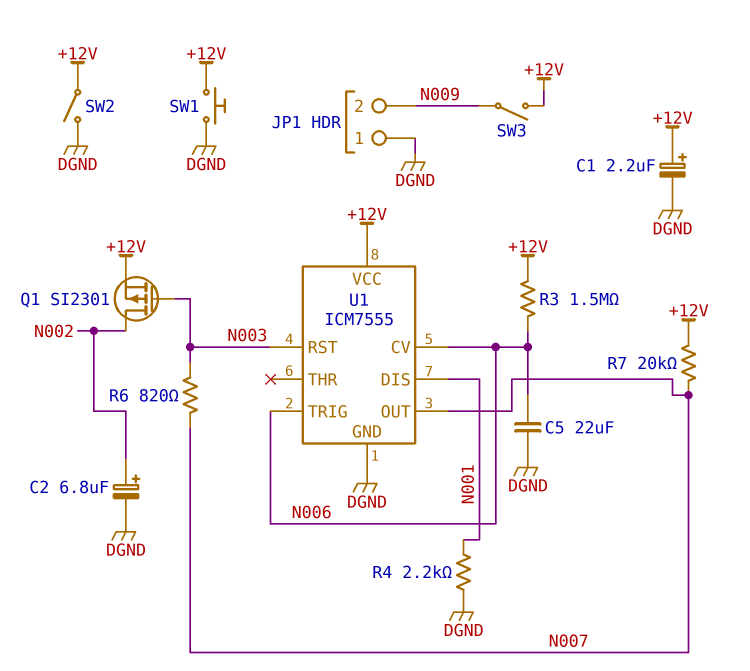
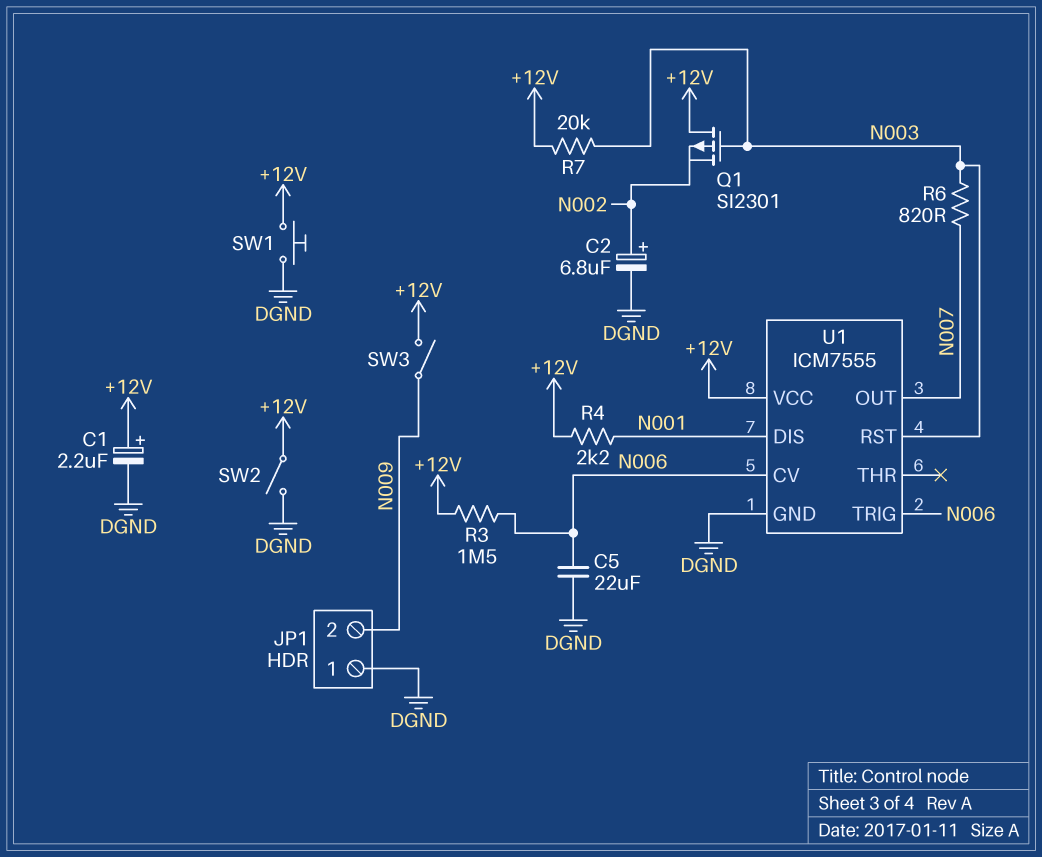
Q1: PMOS SI2301 (G N003, D N002, S +12V) -> PMOS SI2301 (G N003, D +12V, S N002)
R4: 2.2k (DGND, N001) -> 2.2k (+12V, N001)
R7: 20k (+12V, N007) -> 20k (+12V, N003)

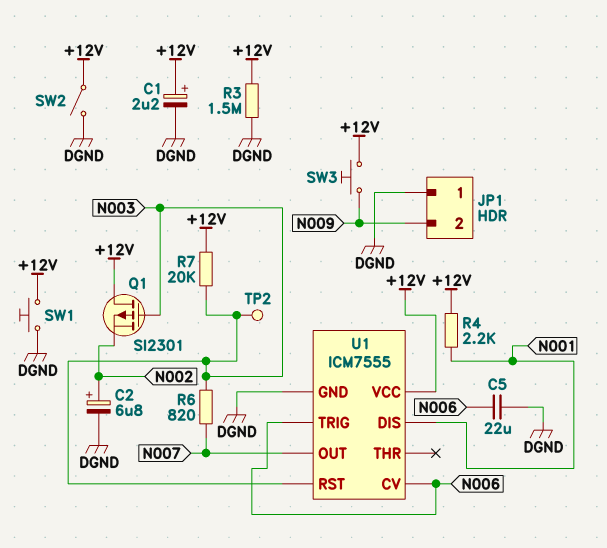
R3: 1.5M (+12V, N006) -> 1.5M (+12V, DGND)
SW3: switch (+12V, N009) -> button (+12V, N009)
TP2: none -> test point (N003)

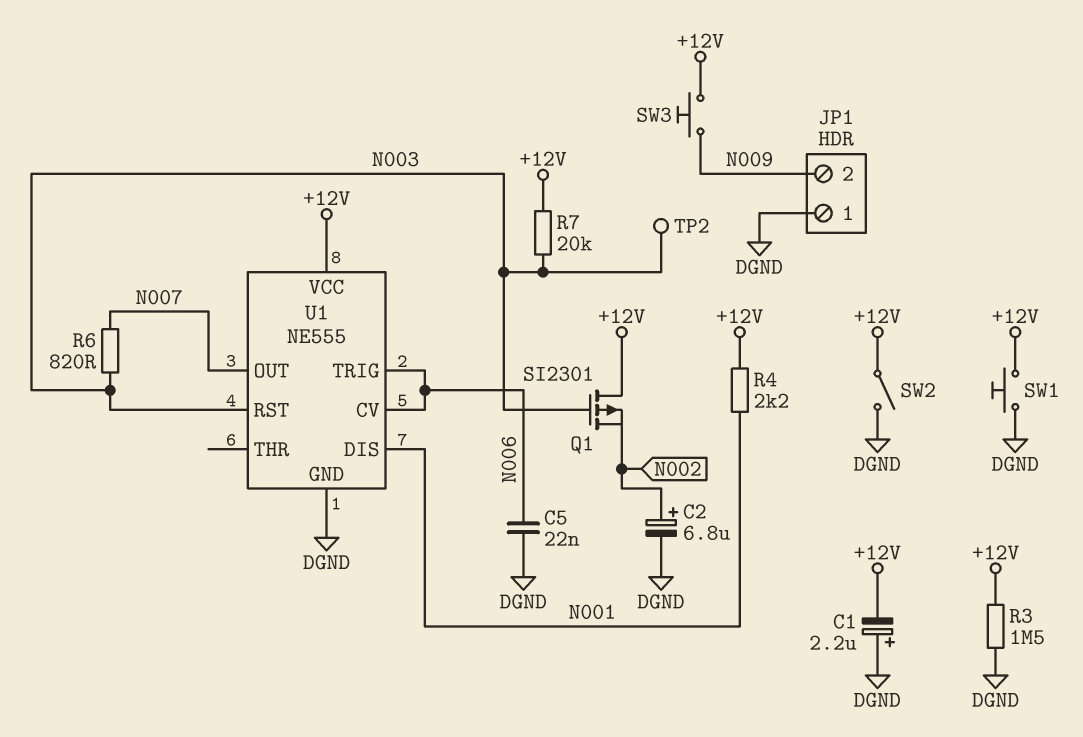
C1: 2.2uF (plus +12V, minus DGND) -> 2.2uF (plus DGND, minus +12V)
C5: 22uF (DGND, N006) -> 22nF (DGND, N006)
U1: ICM7555 -> NE555

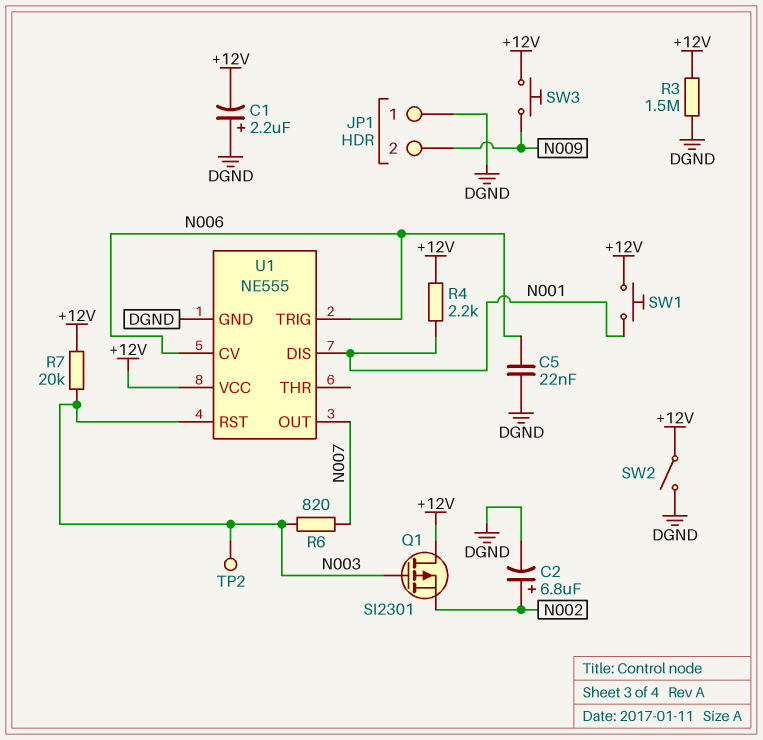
SW1: button (+12V, DGND) -> button (+12V, N001)

